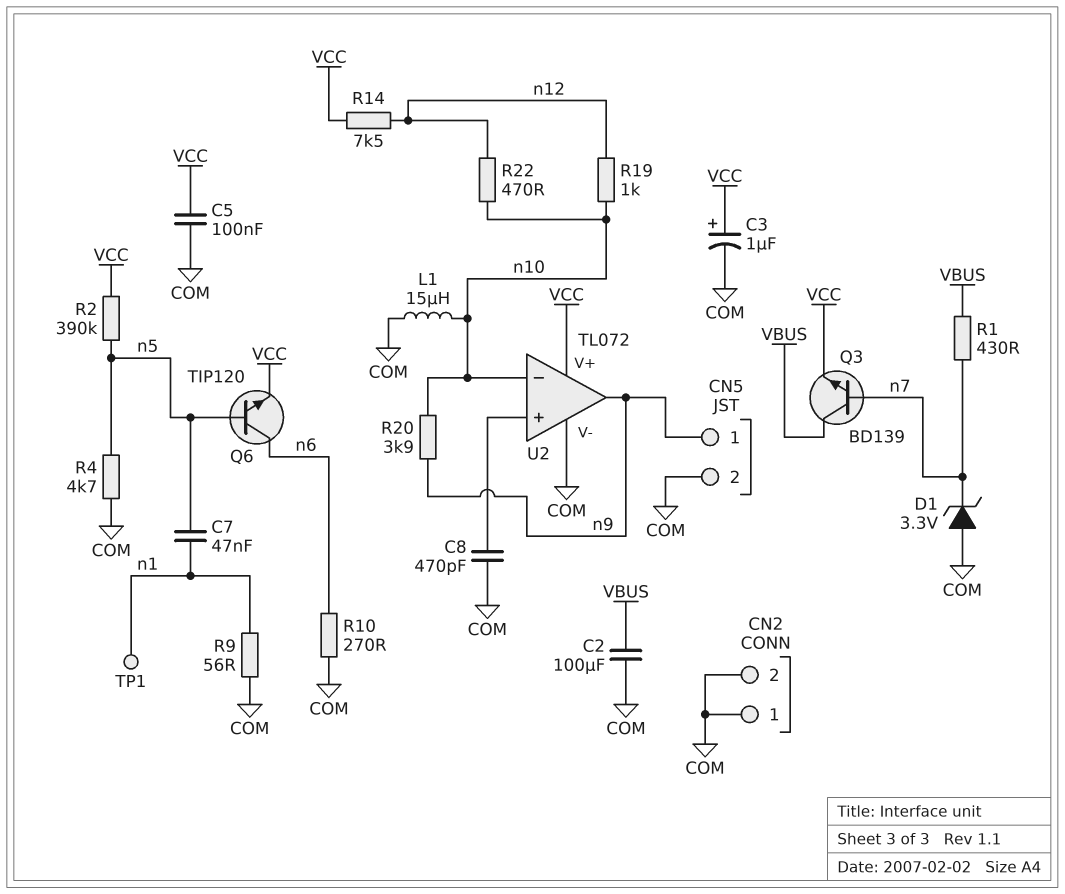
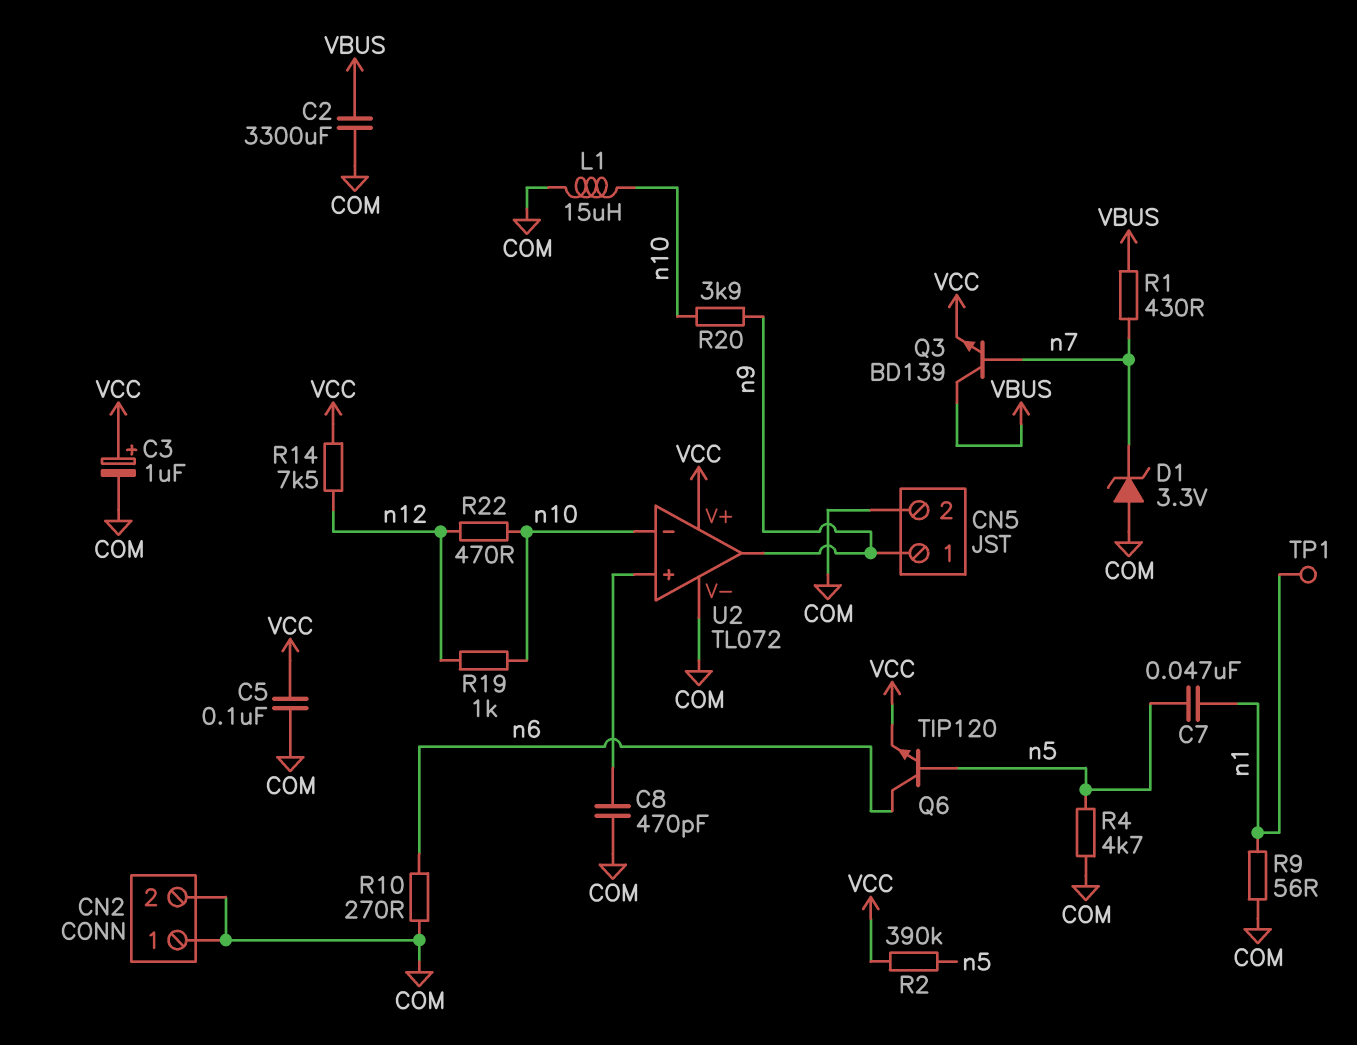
C2: 100uF (COM, VBUS) -> 3300uF (COM, VBUS)

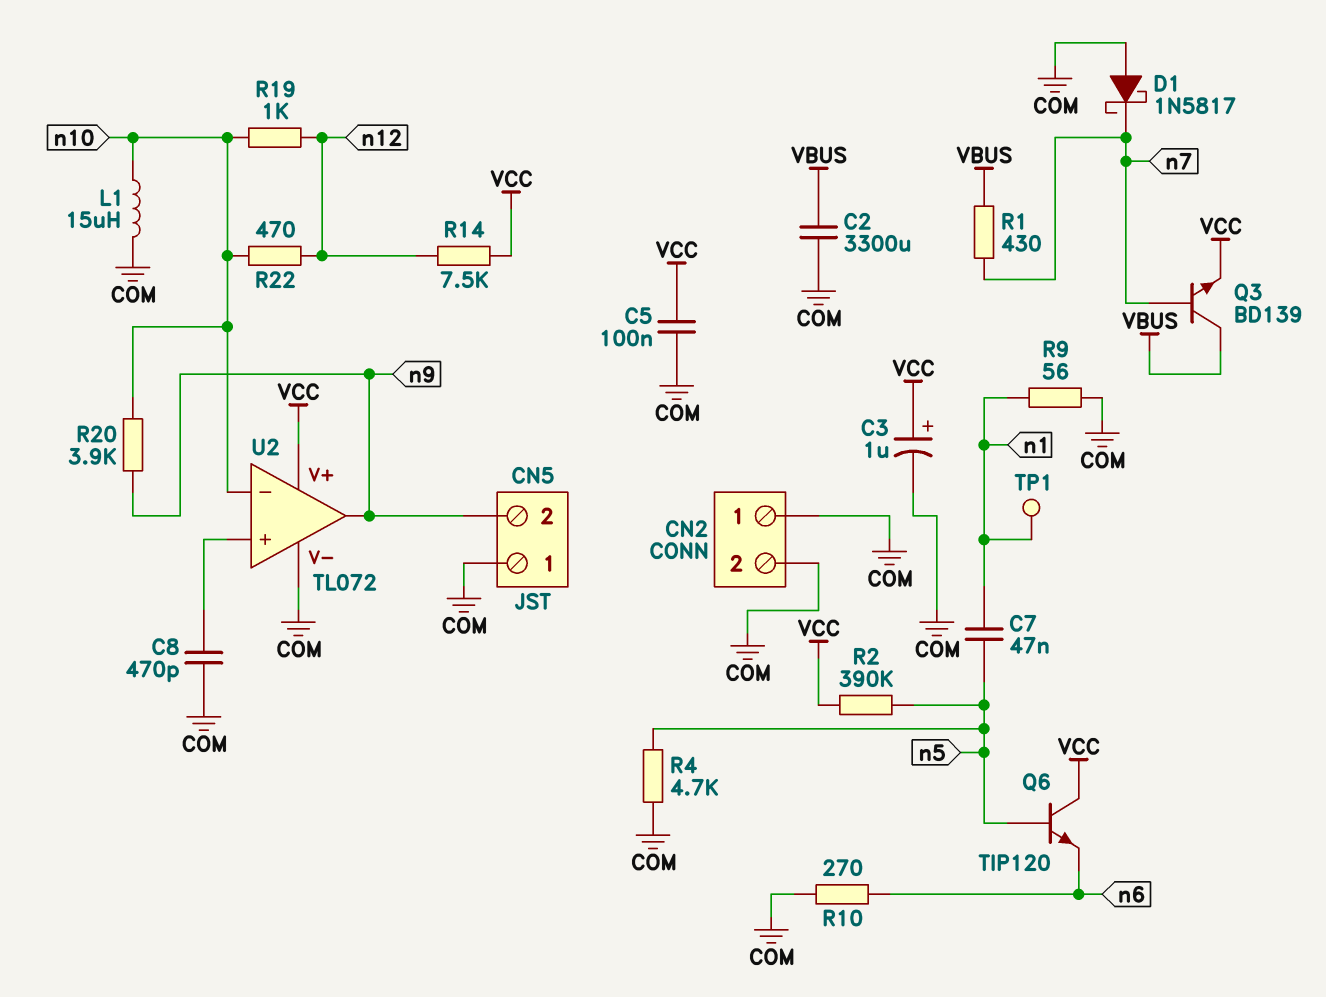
CN5 pin 1: n9 -> COM
CN5 pin 2: COM -> n9
D1: zener 3.3V (A COM, K n7) -> schottky 1N5817 (A COM, K n7)
Q6: NPN TIP120 (B n5, C n6, E VCC) -> NPN TIP120 (B n5, C VCC, E n6)

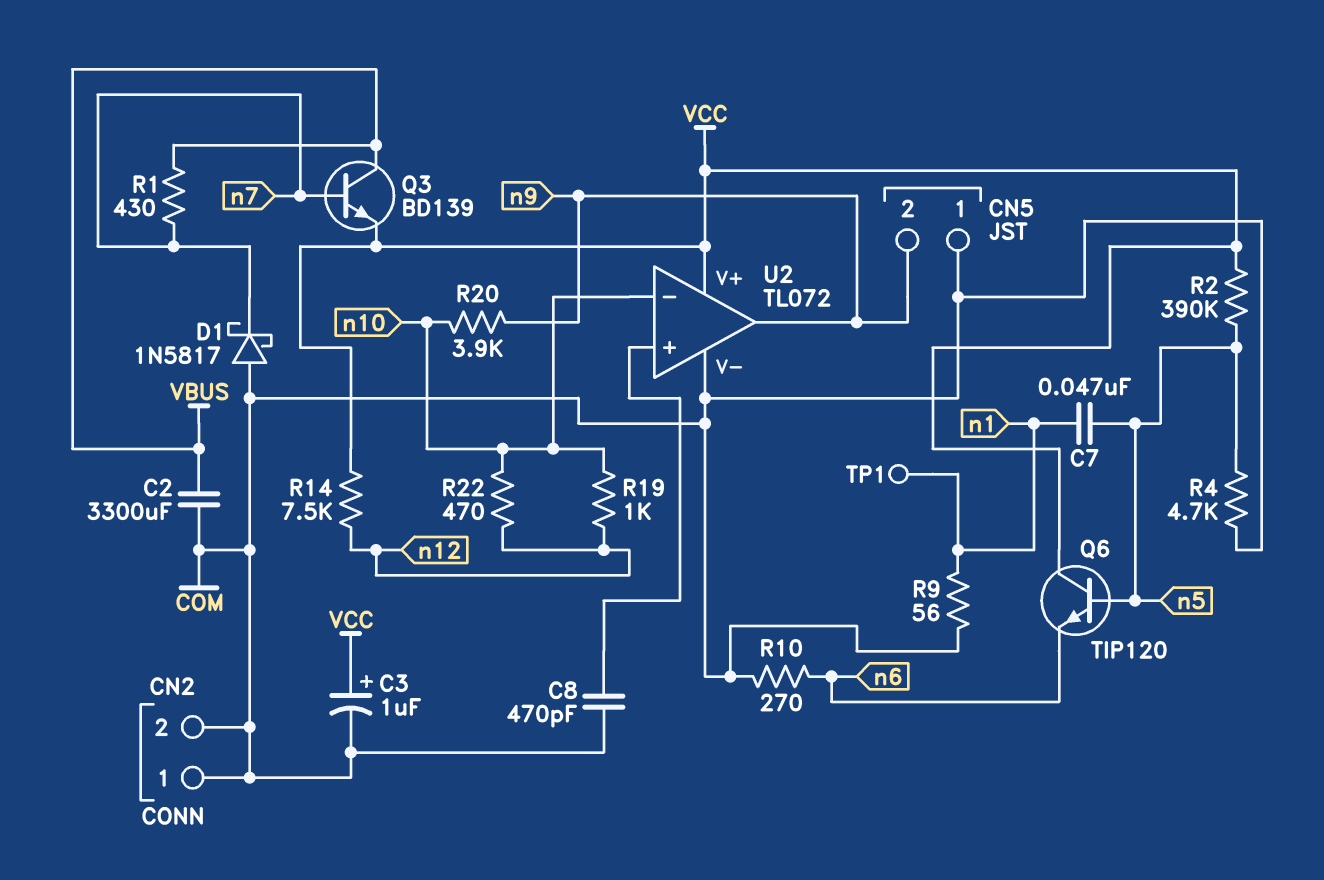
C5: 100nF (COM, VCC) -> none
L1: 15uH (COM, n10) -> none

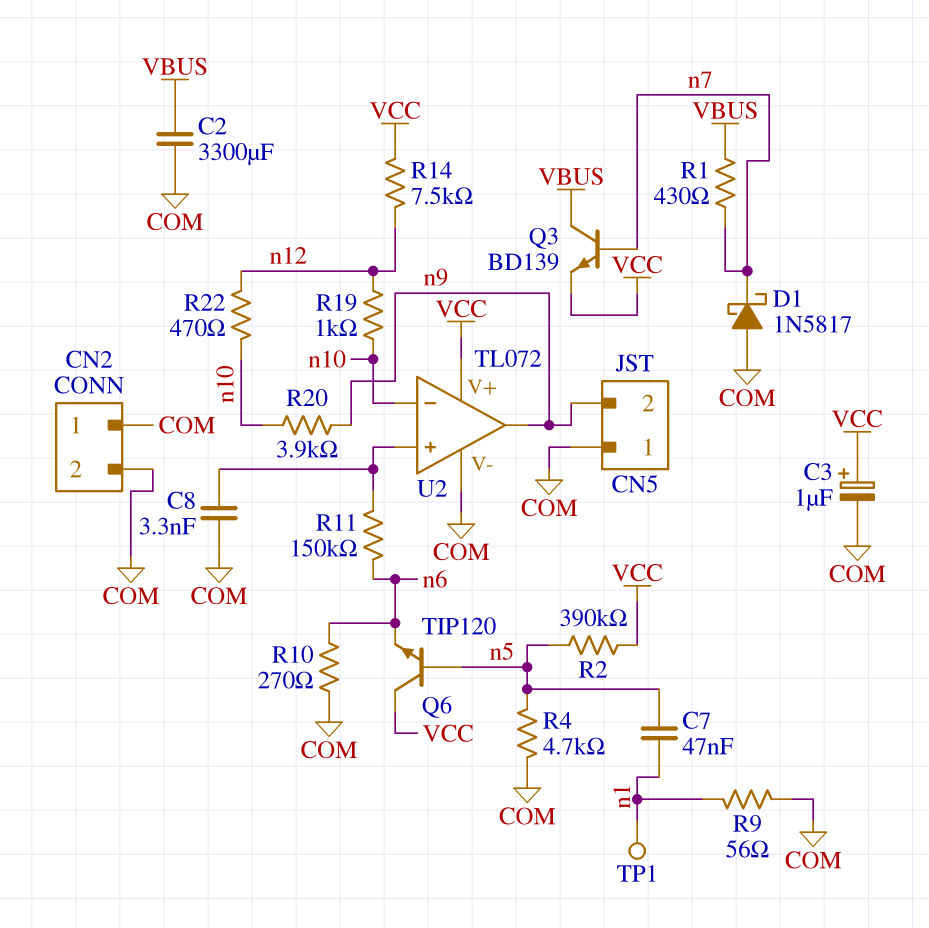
C8: 470pF (COM, U2/in+) -> 3.3nF (COM, U2/in+)
R11: none -> 150k (U2/in+, n6)

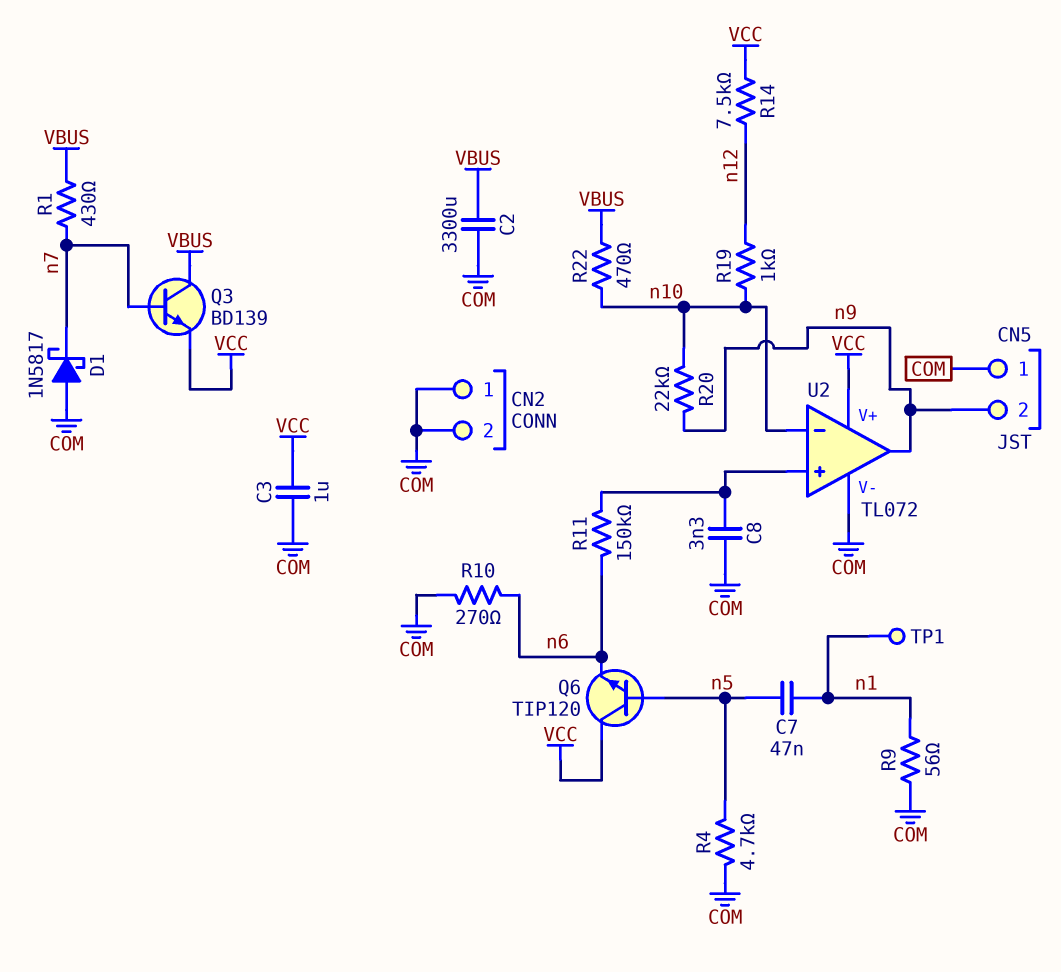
C3: 1uF (plus VCC, minus COM) -> 1uF (COM, VCC)
R2: 390k (VCC, n5) -> none
R20: 3.9k (n9, n10) -> 22k (n9, n10)
R22: 470 (n10, n12) -> 470 (VBUS, n10)

